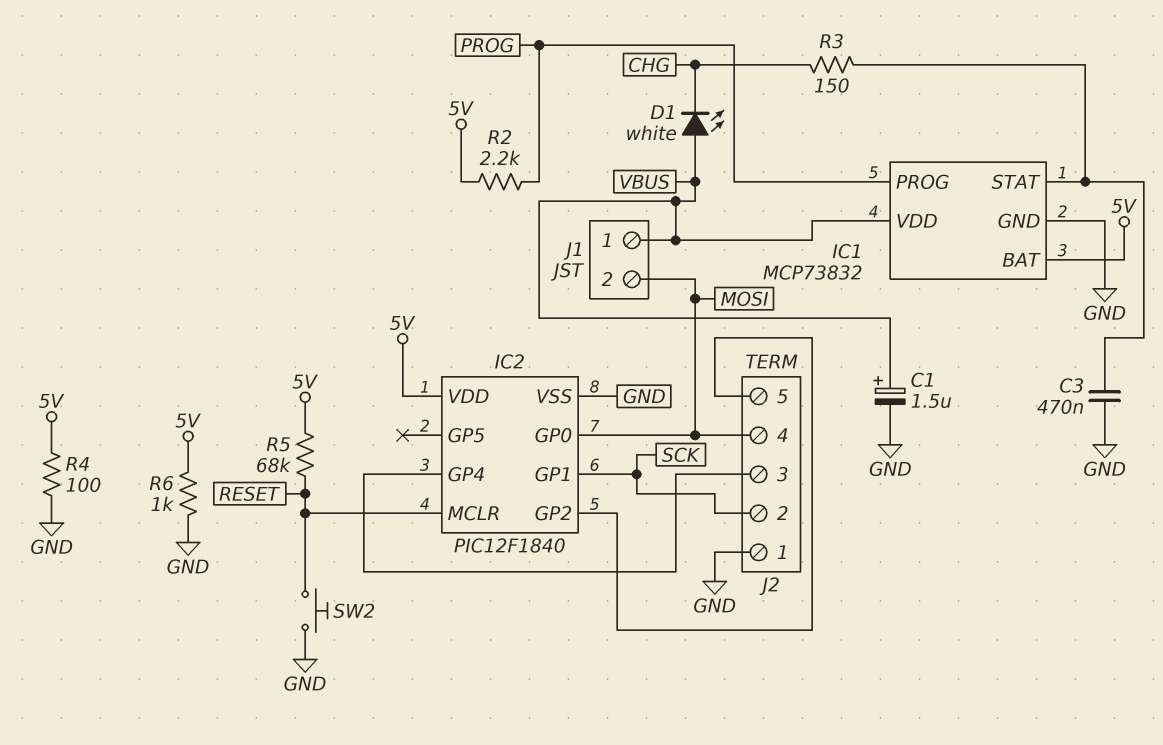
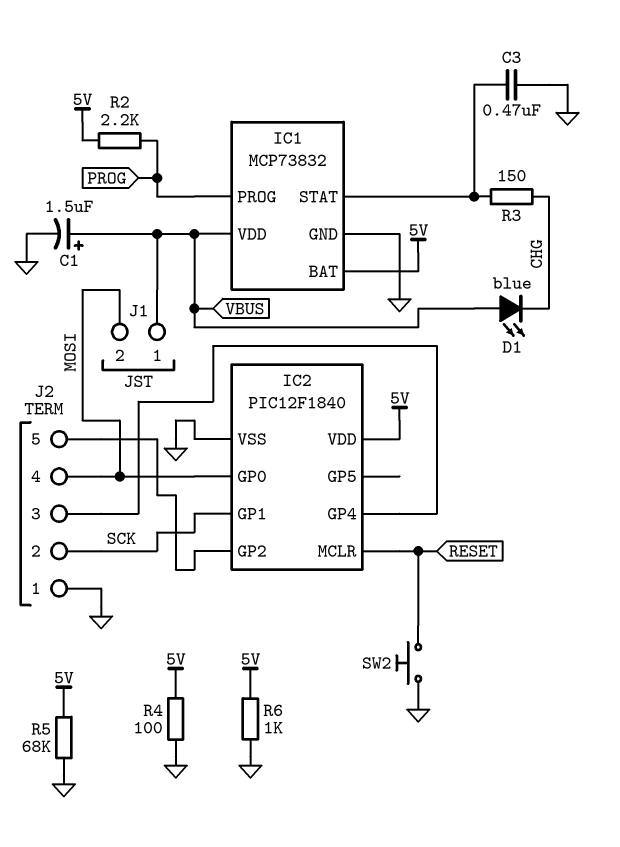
D1: LED white (A VBUS, K CHG) -> LED blue (A VBUS, K CHG)
R5: 68k (5V, RESET) -> 68k (5V, GND)

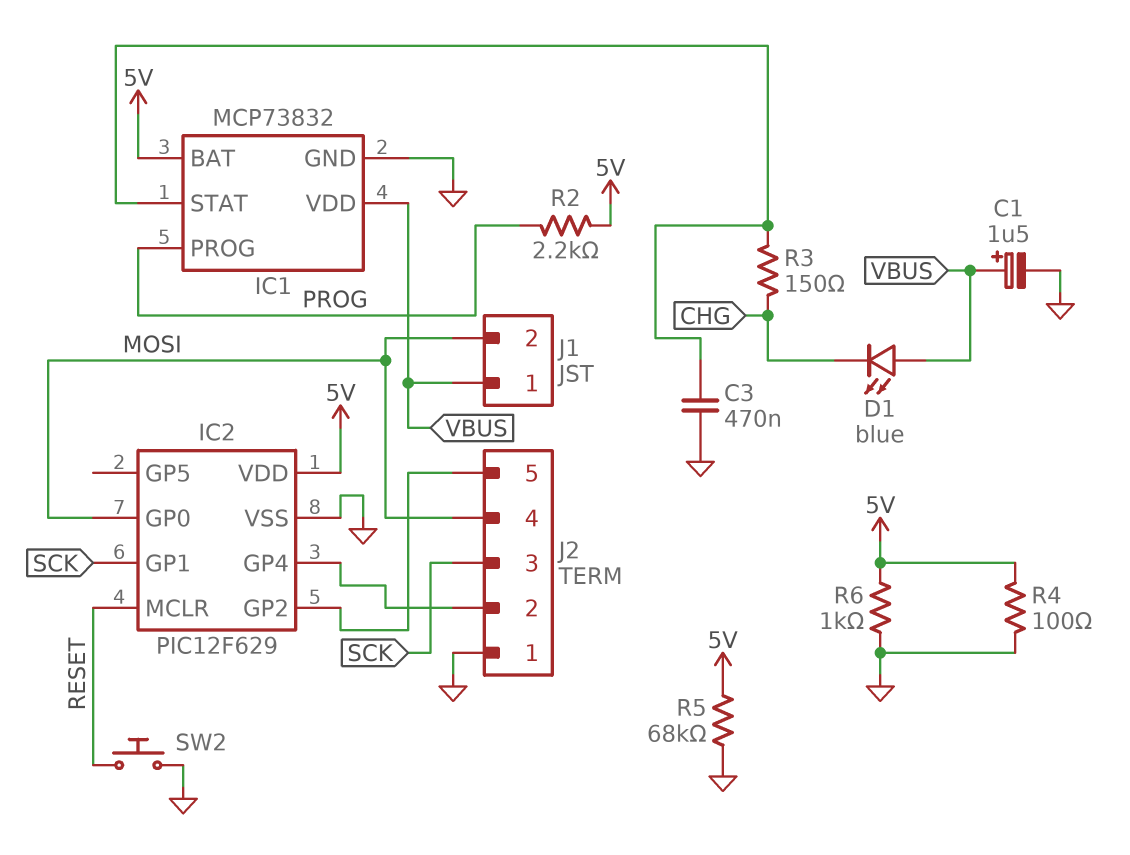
IC2: PIC12F1840 -> PIC12F629
J2 pin 2: SCK -> IC2/GP4
J2 pin 3: IC2/GP4 -> SCK

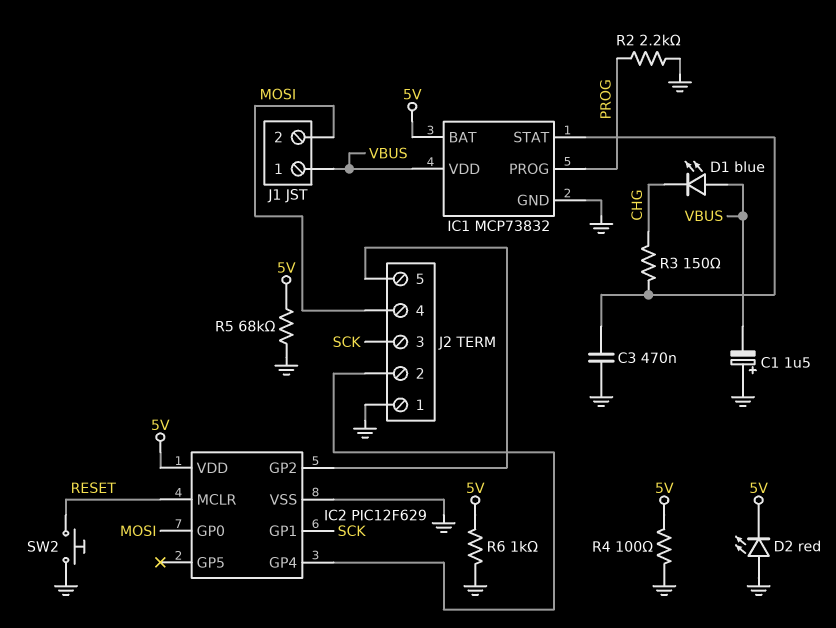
C1: 1.5uF (plus VBUS, minus GND) -> 1.5uF (plus GND, minus VBUS)
D2: none -> LED red (A GND, K 5V)
R2: 2.2k (5V, PROG) -> 2.2k (GND, PROG)

